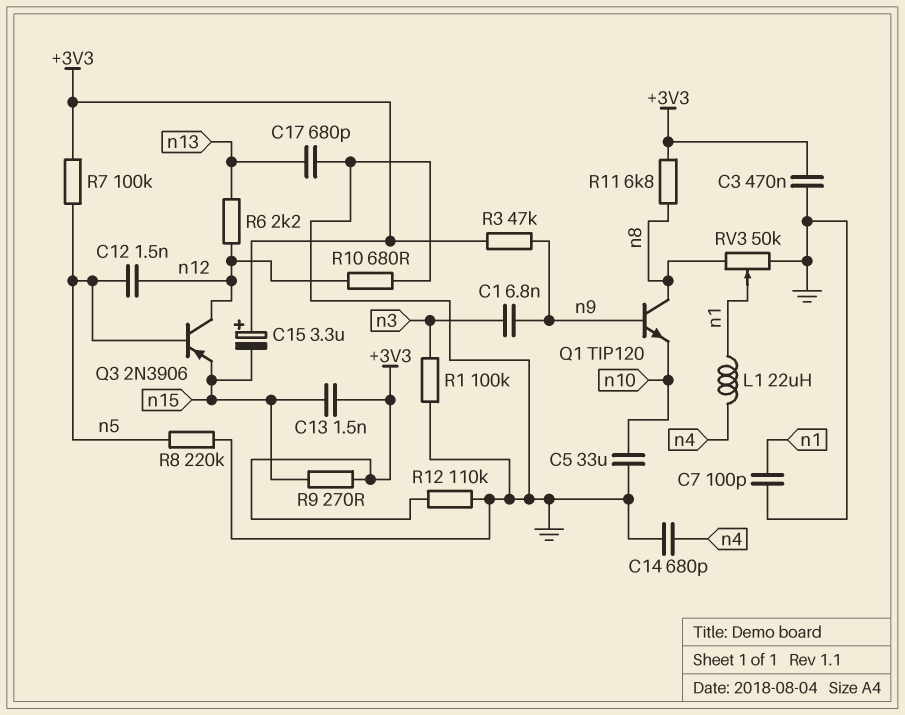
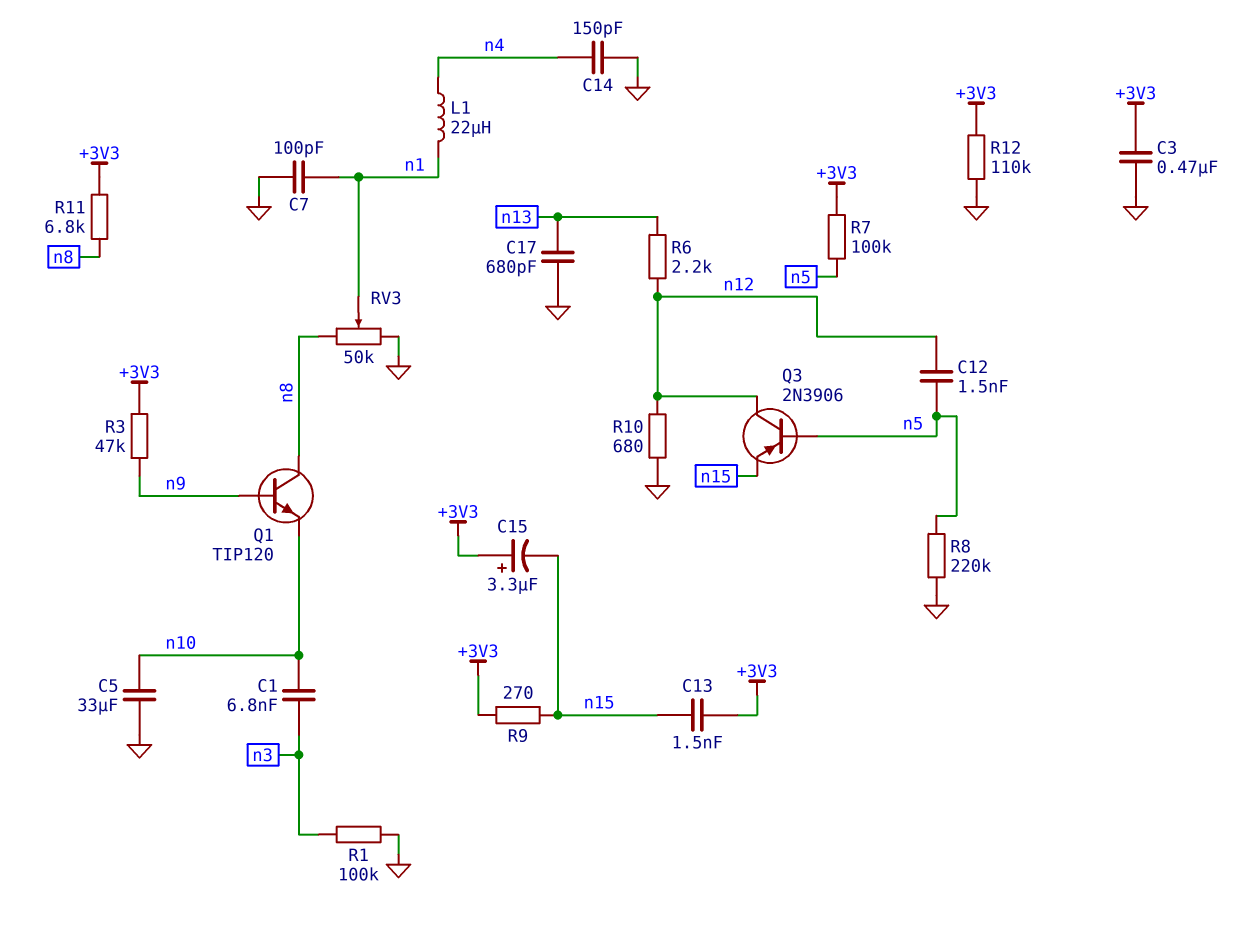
C1: 6.8nF (n3, n9) -> 6.8nF (n3, n10)
C14: 680pF (GND, n4) -> 150pF (GND, n4)

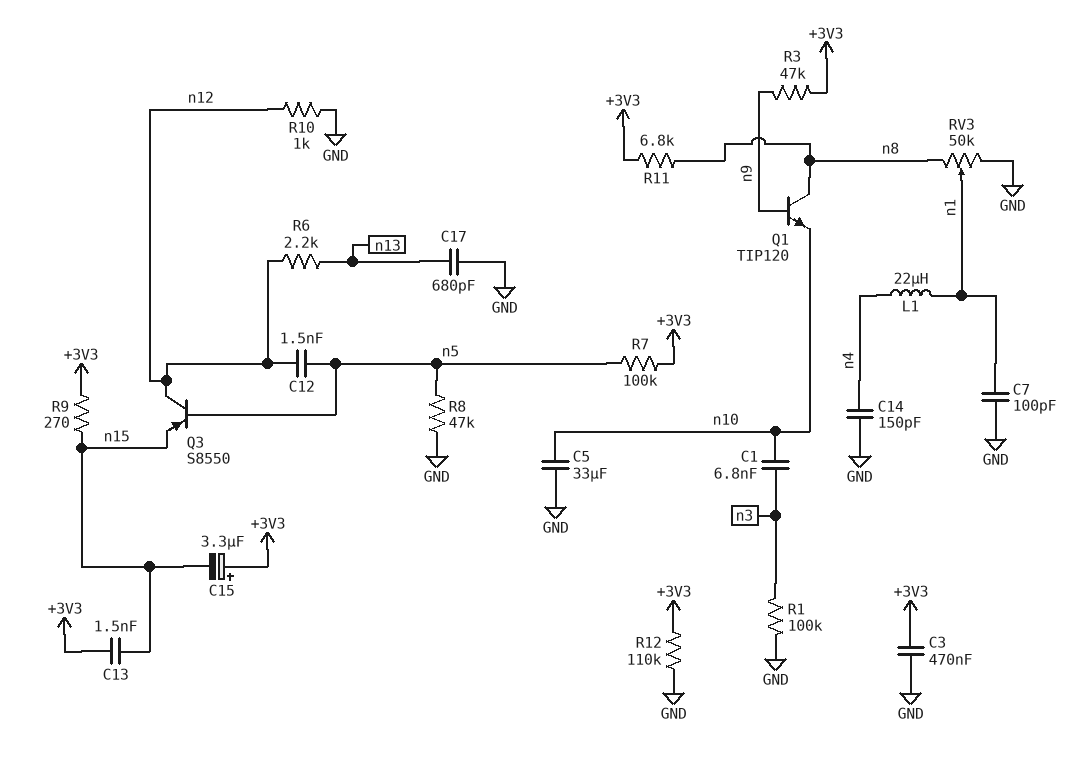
Q3: PNP 2N3906 (B n5, C n12, E n15) -> PNP S8550 (B n5, C n12, E n15)
R8: 220k (GND, n5) -> 47k (GND, n5)
R10: 680 (GND, n12) -> 1k (GND, n12)

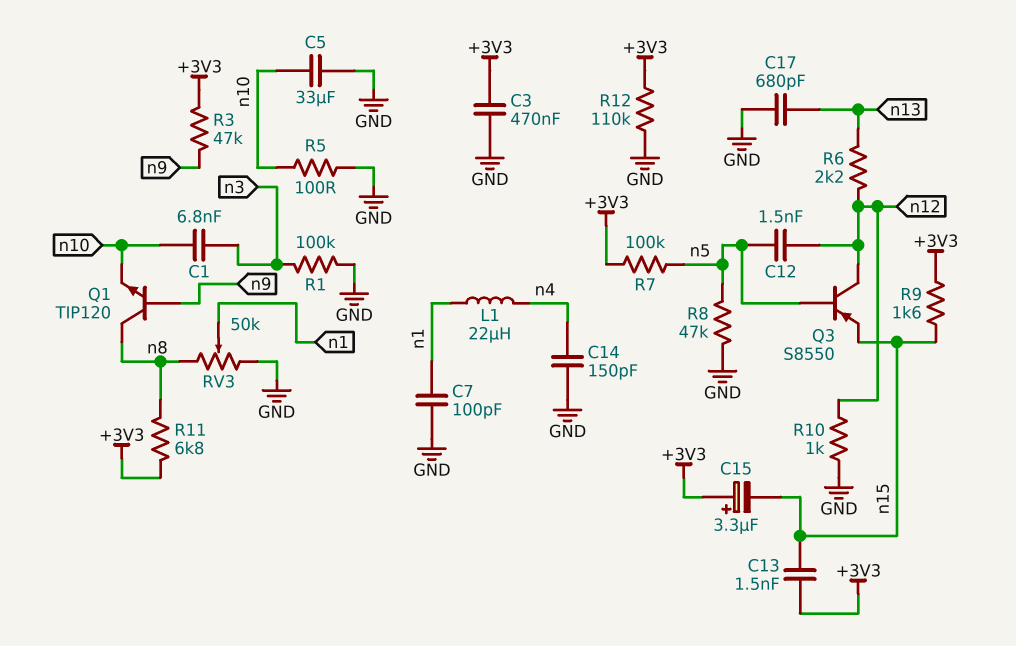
R5: none -> 100 (GND, n10)
R9: 270 (+3V3, n15) -> 1.6k (+3V3, n15)

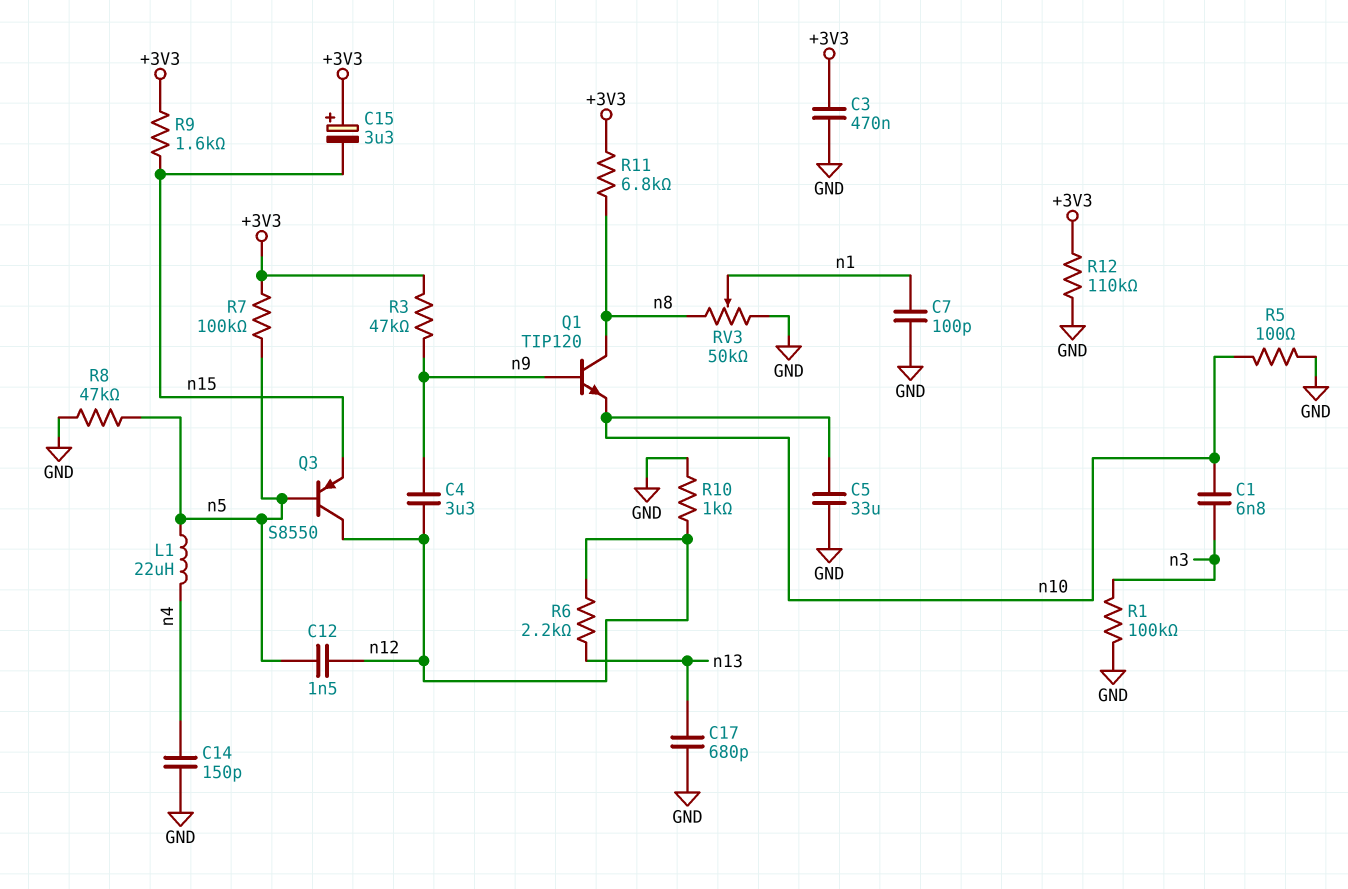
C4: none -> 3.3uF (n9, n12)
C13: 1.5nF (+3V3, n15) -> none
L1: 22uH (n1, n4) -> 22uH (n4, n5)

